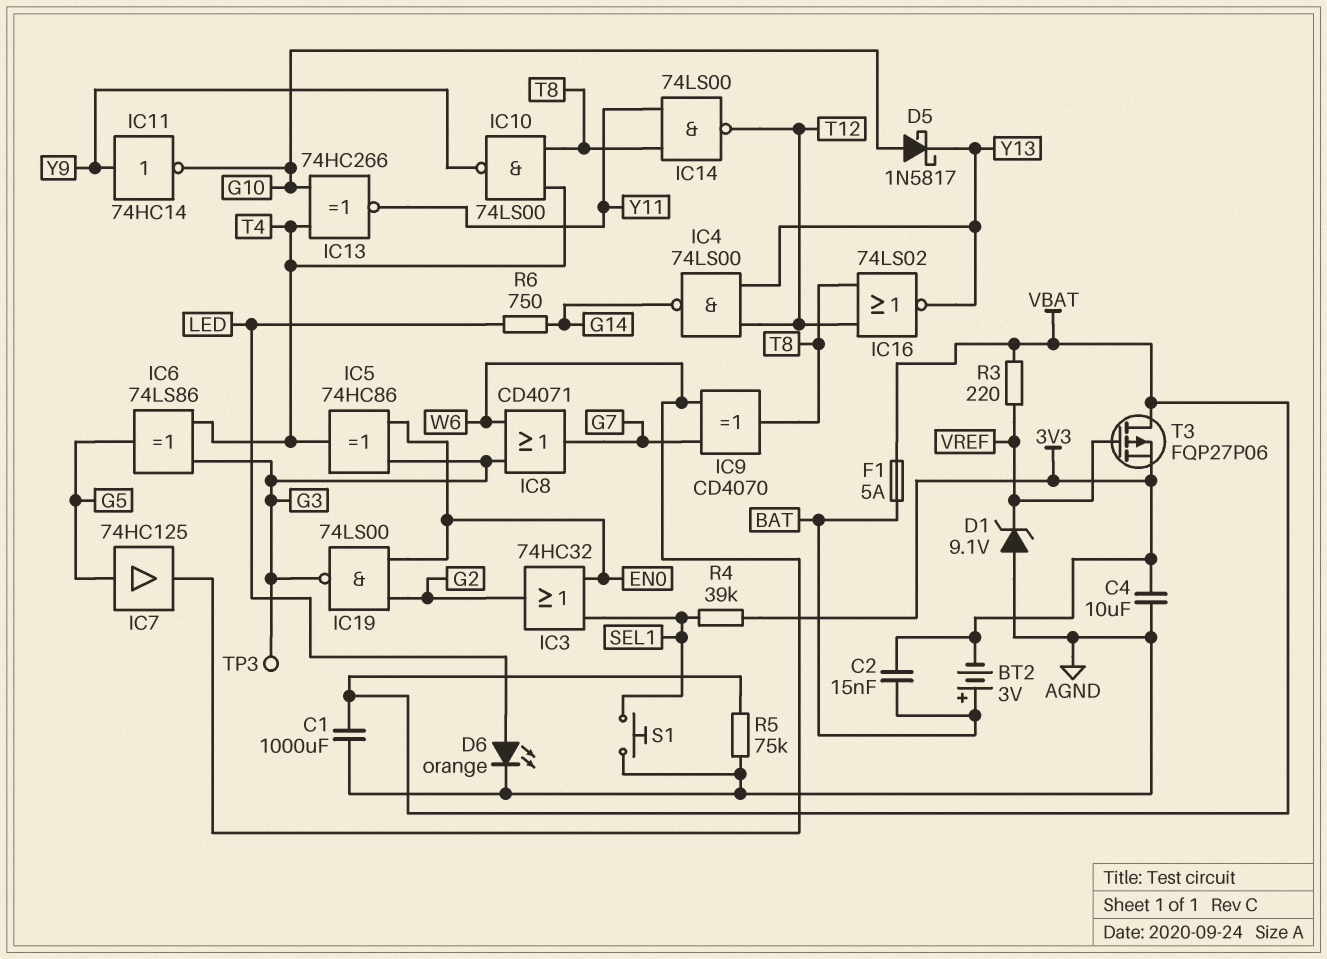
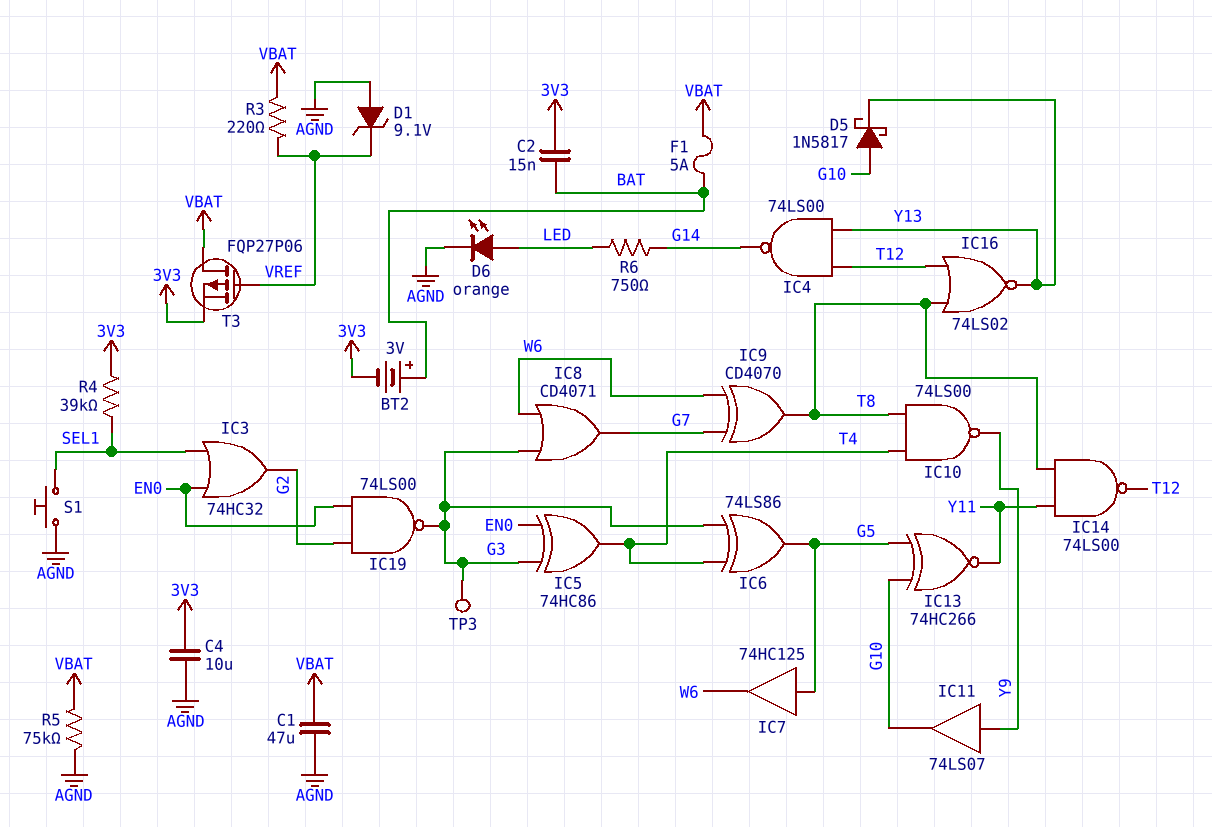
C1: 1000uF (AGND, VBAT) -> 47uF (AGND, VBAT)
IC11: NOT 74HC14 (in Y9, out G10) -> buffer 74LS07 (in Y9, out G10)
IC13: XNOR 74HC266 (in G10, in T4, out Y11) -> XNOR 74HC266 (in G5, in G10, out Y11)

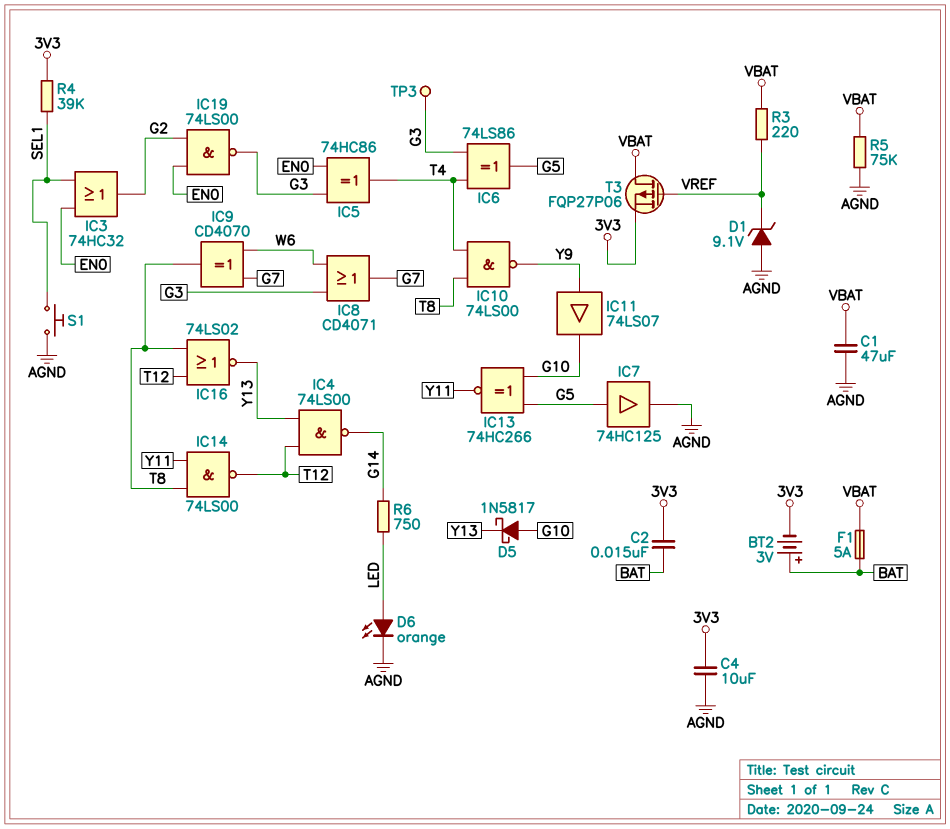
IC7: buffer 74HC125 (in G5, out W6) -> buffer 74HC125 (in G5, out AGND)

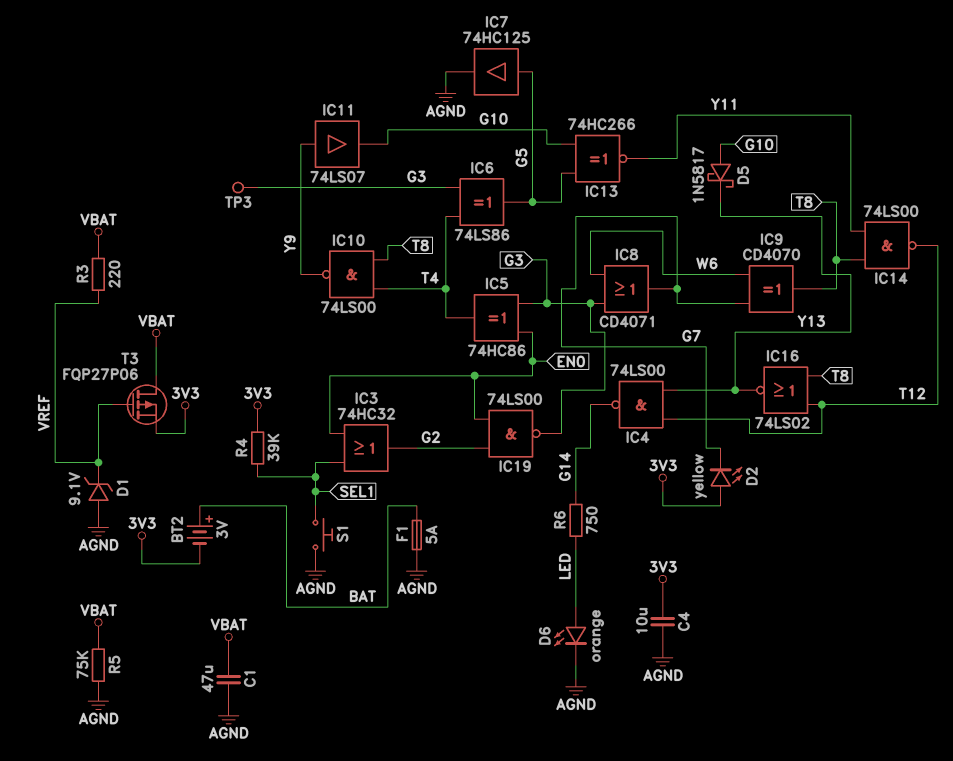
C2: 15nF (3V3, BAT) -> none
D2: none -> LED yellow (A 3V3, K G7)
F1: 5A (BAT, VBAT) -> 5A (AGND, BAT)

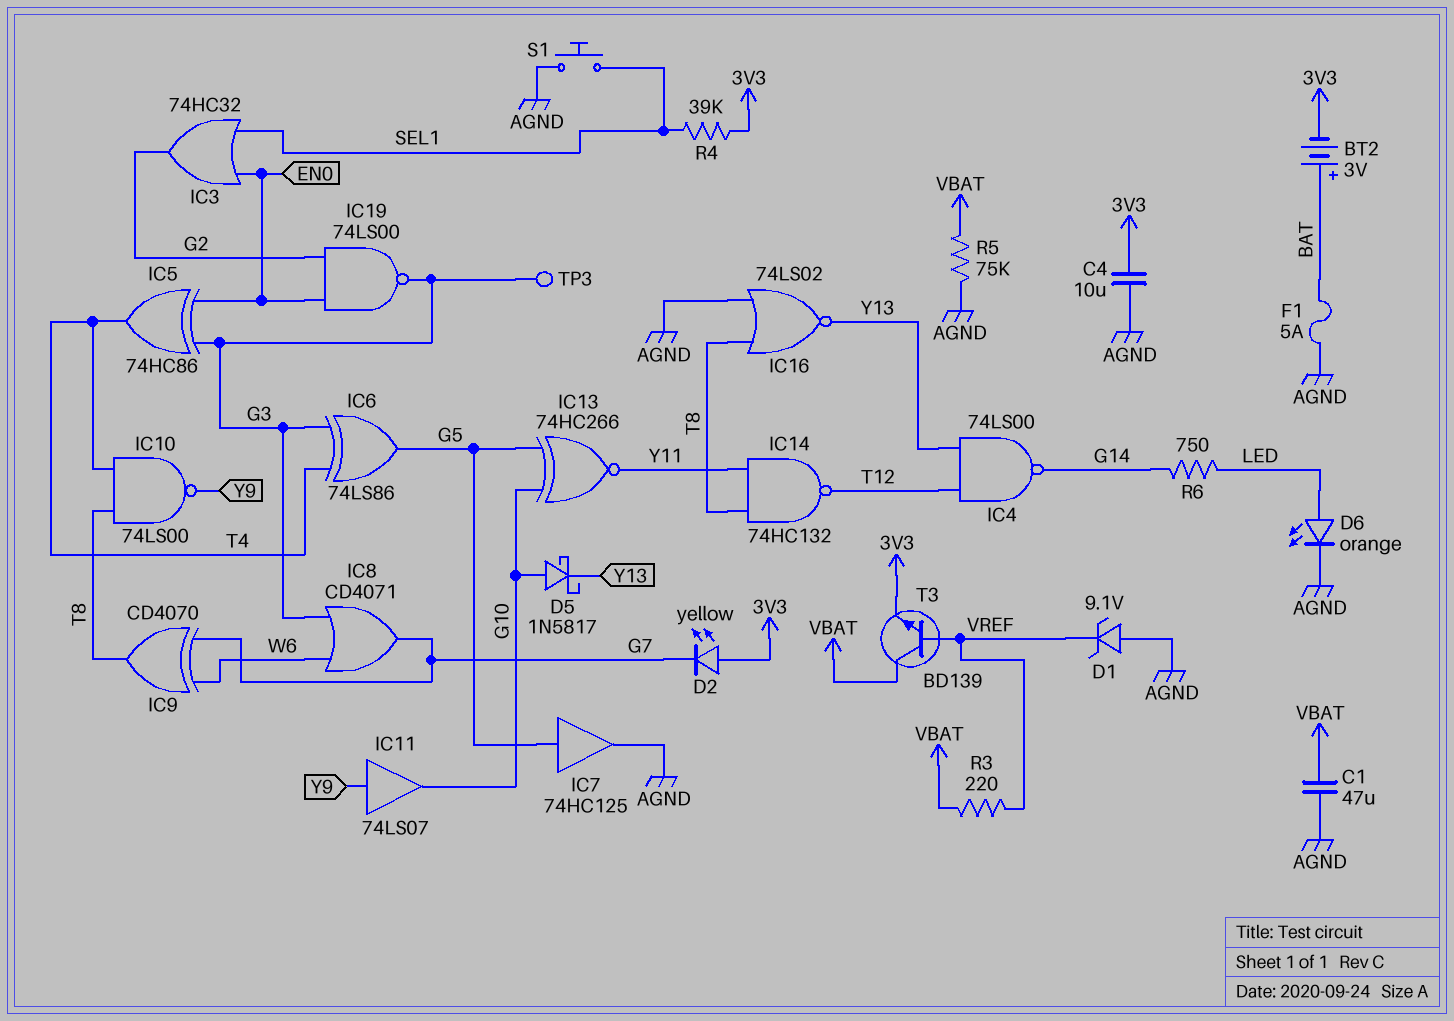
IC14: NAND 74LS00 (in T8, in Y11, out T12) -> NAND 74HC132 (in T8, in Y11, out T12)
IC16: NOR 74LS02 (in T8, in T12, out Y13) -> NOR 74LS02 (in AGND, in T8, out Y13)
T3: PMOS FQP27P06 (G VREF, D VBAT, S 3V3) -> NPN BD139 (B VREF, C VBAT, E 3V3)

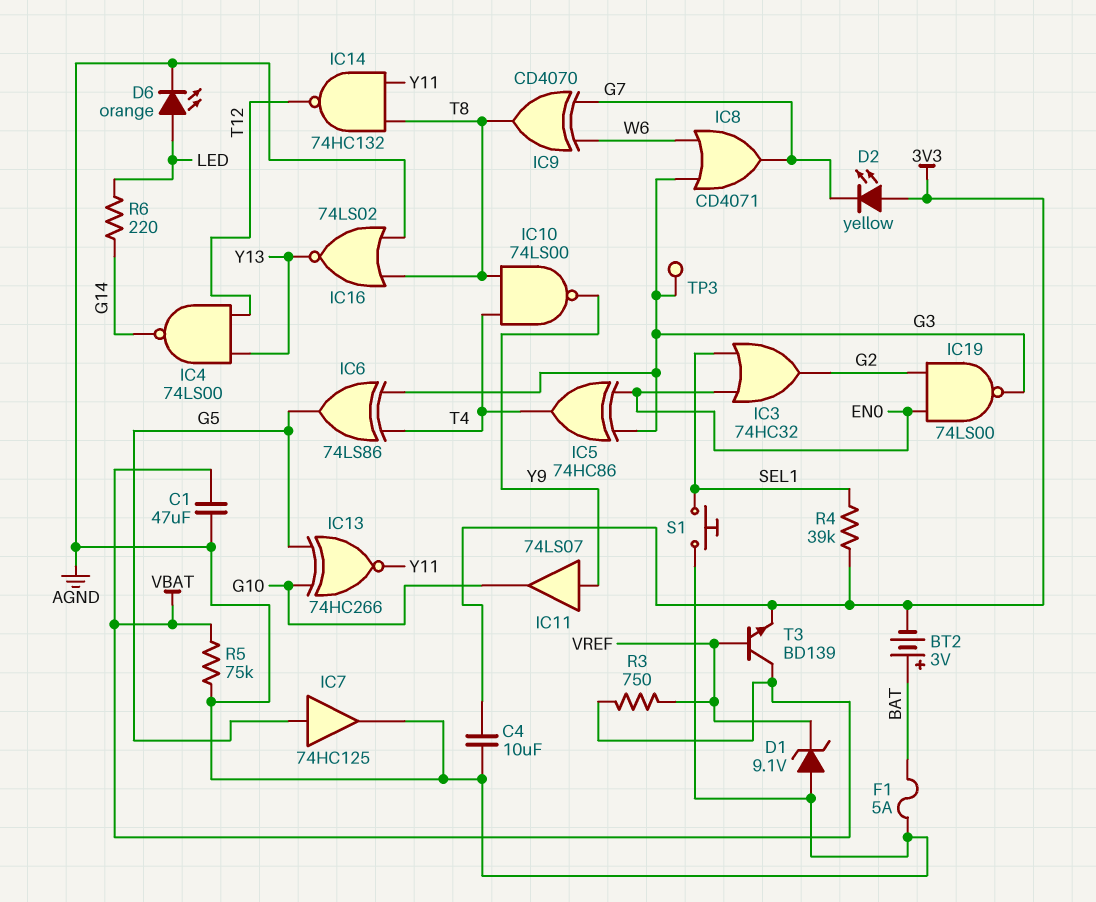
D5: schottky 1N5817 (A G10, K Y13) -> none
R3: 220 (VBAT, VREF) -> 750 (VBAT, VREF)
R6: 750 (G14, LED) -> 220 (G14, LED)

